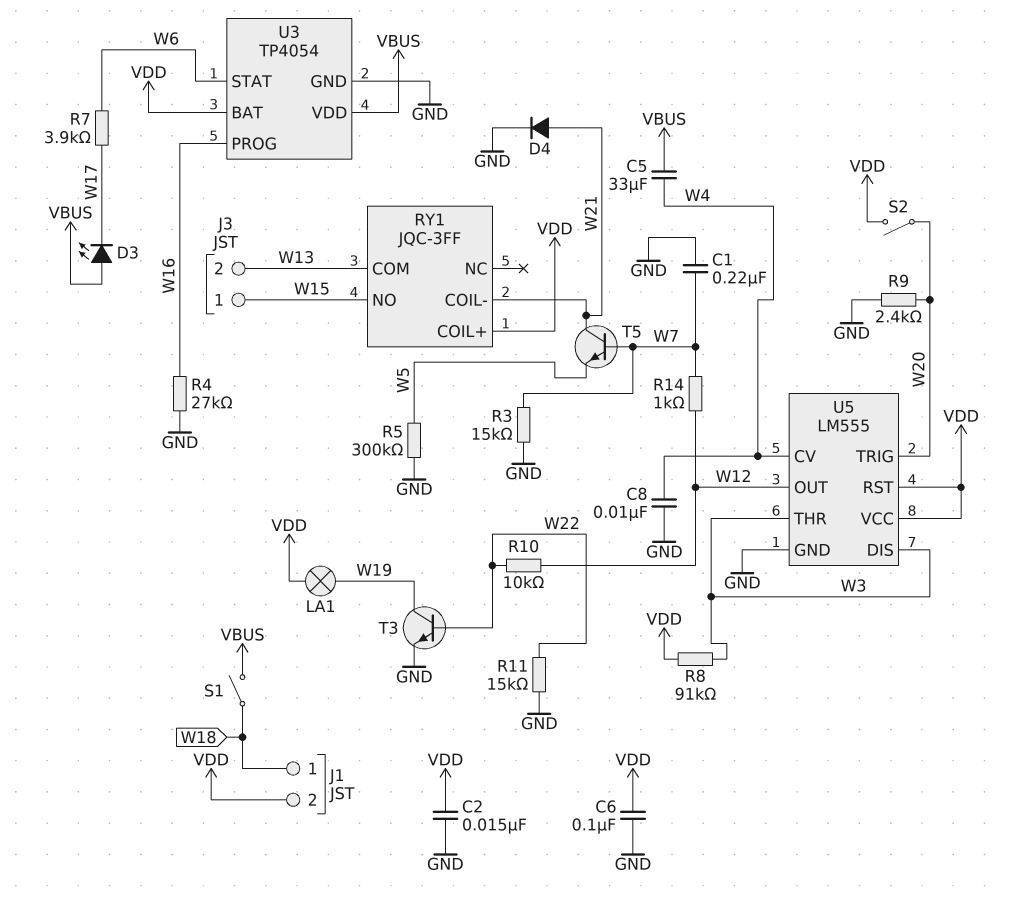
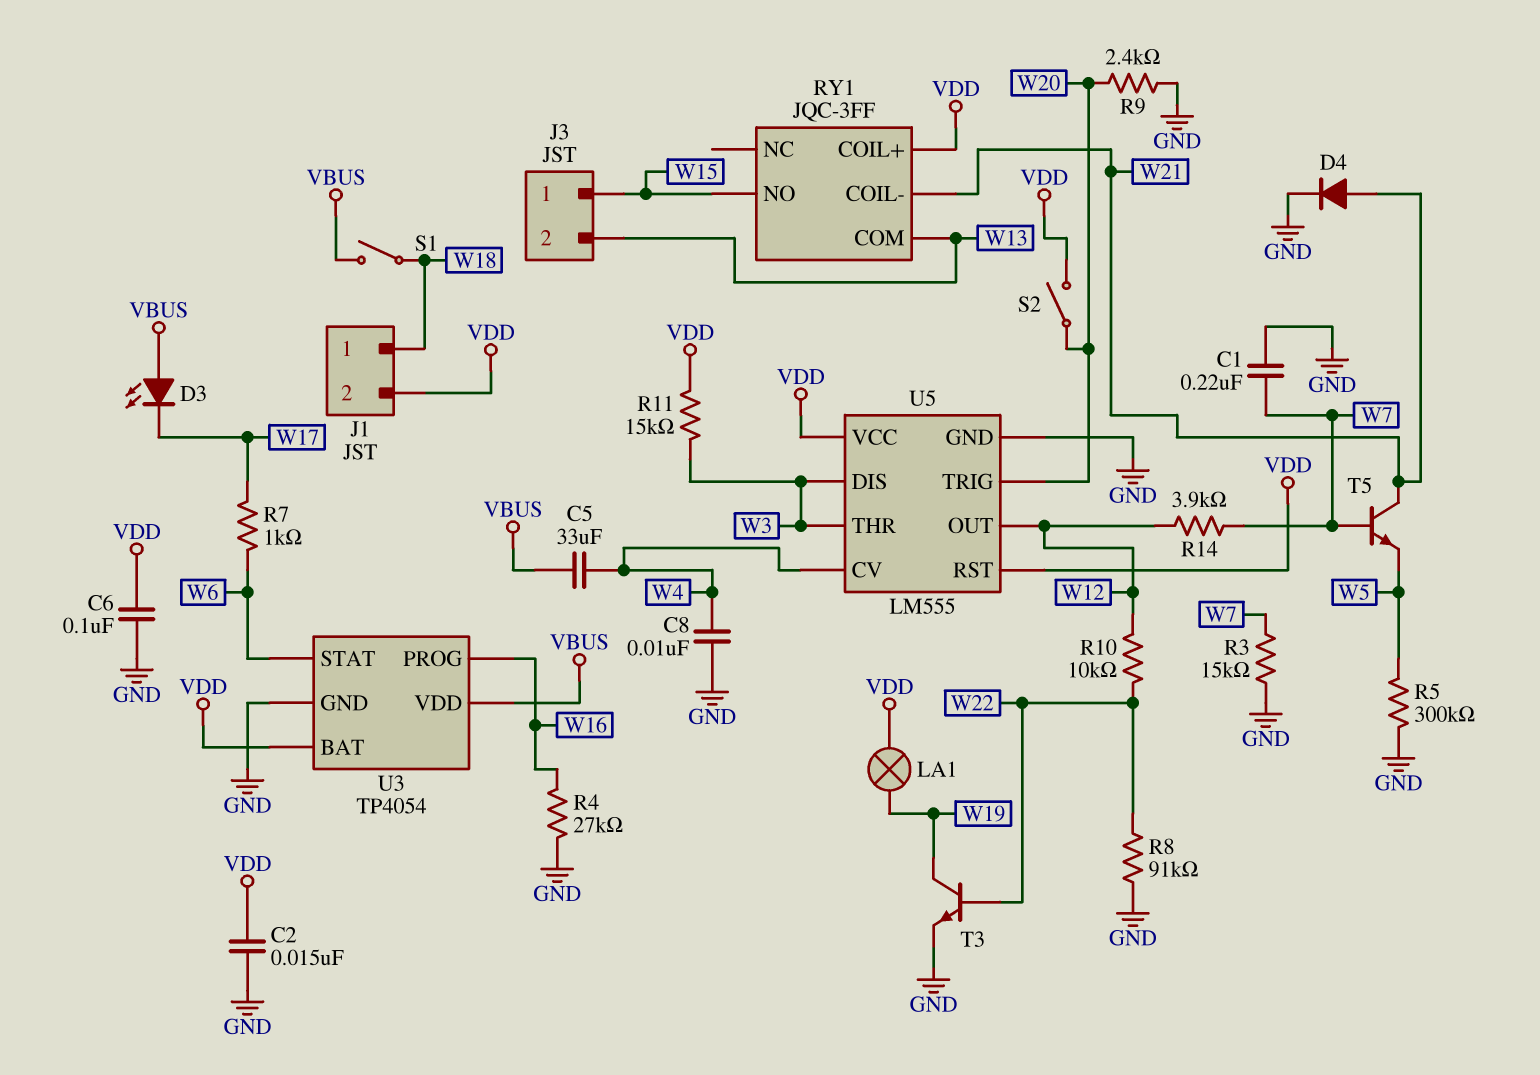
R7: 3.9k (W6, W17) -> 1k (W6, W17)
R8: 91k (VDD, W3) -> 91k (GND, W22)
R11: 15k (GND, W22) -> 15k (VDD, W3)
R14: 1k (W7, W12) -> 3.9k (W7, W12)

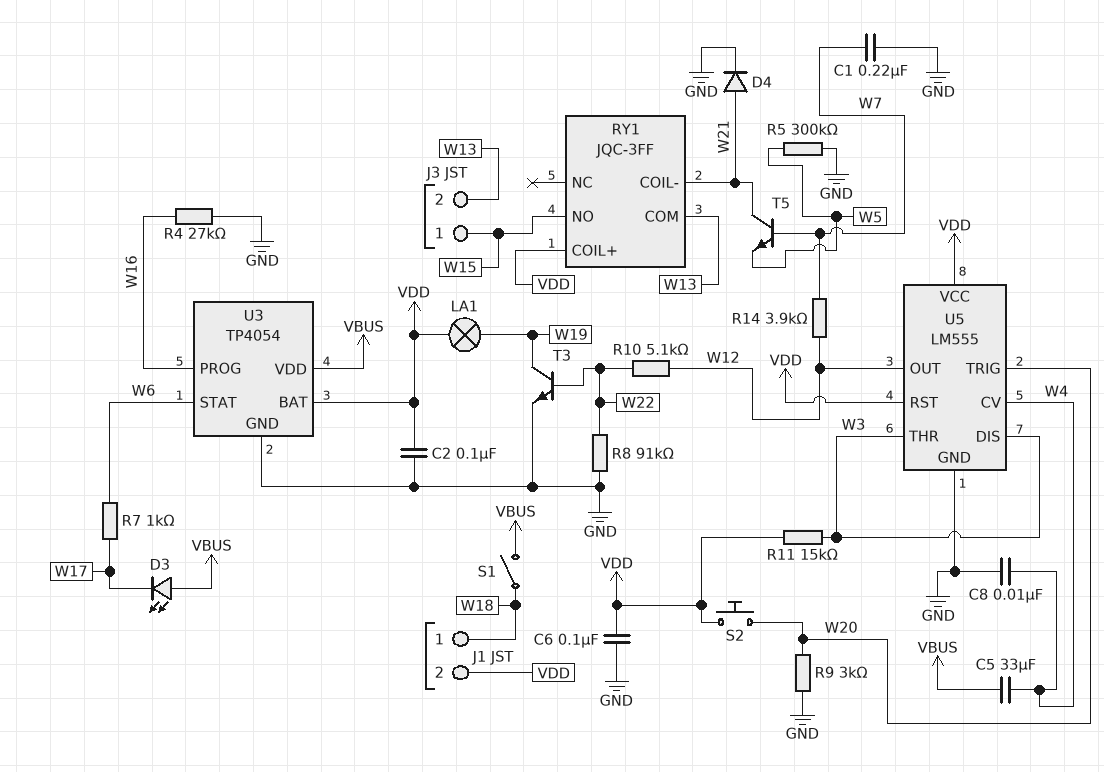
C2: 15nF (GND, VDD) -> 100nF (GND, VDD)
R3: 15k (GND, W7) -> none
R9: 2.4k (GND, W20) -> 3k (GND, W20)
R10: 10k (W12, W22) -> 5.1k (W12, W22)
S2: switch (VDD, W20) -> button (VDD, W20)

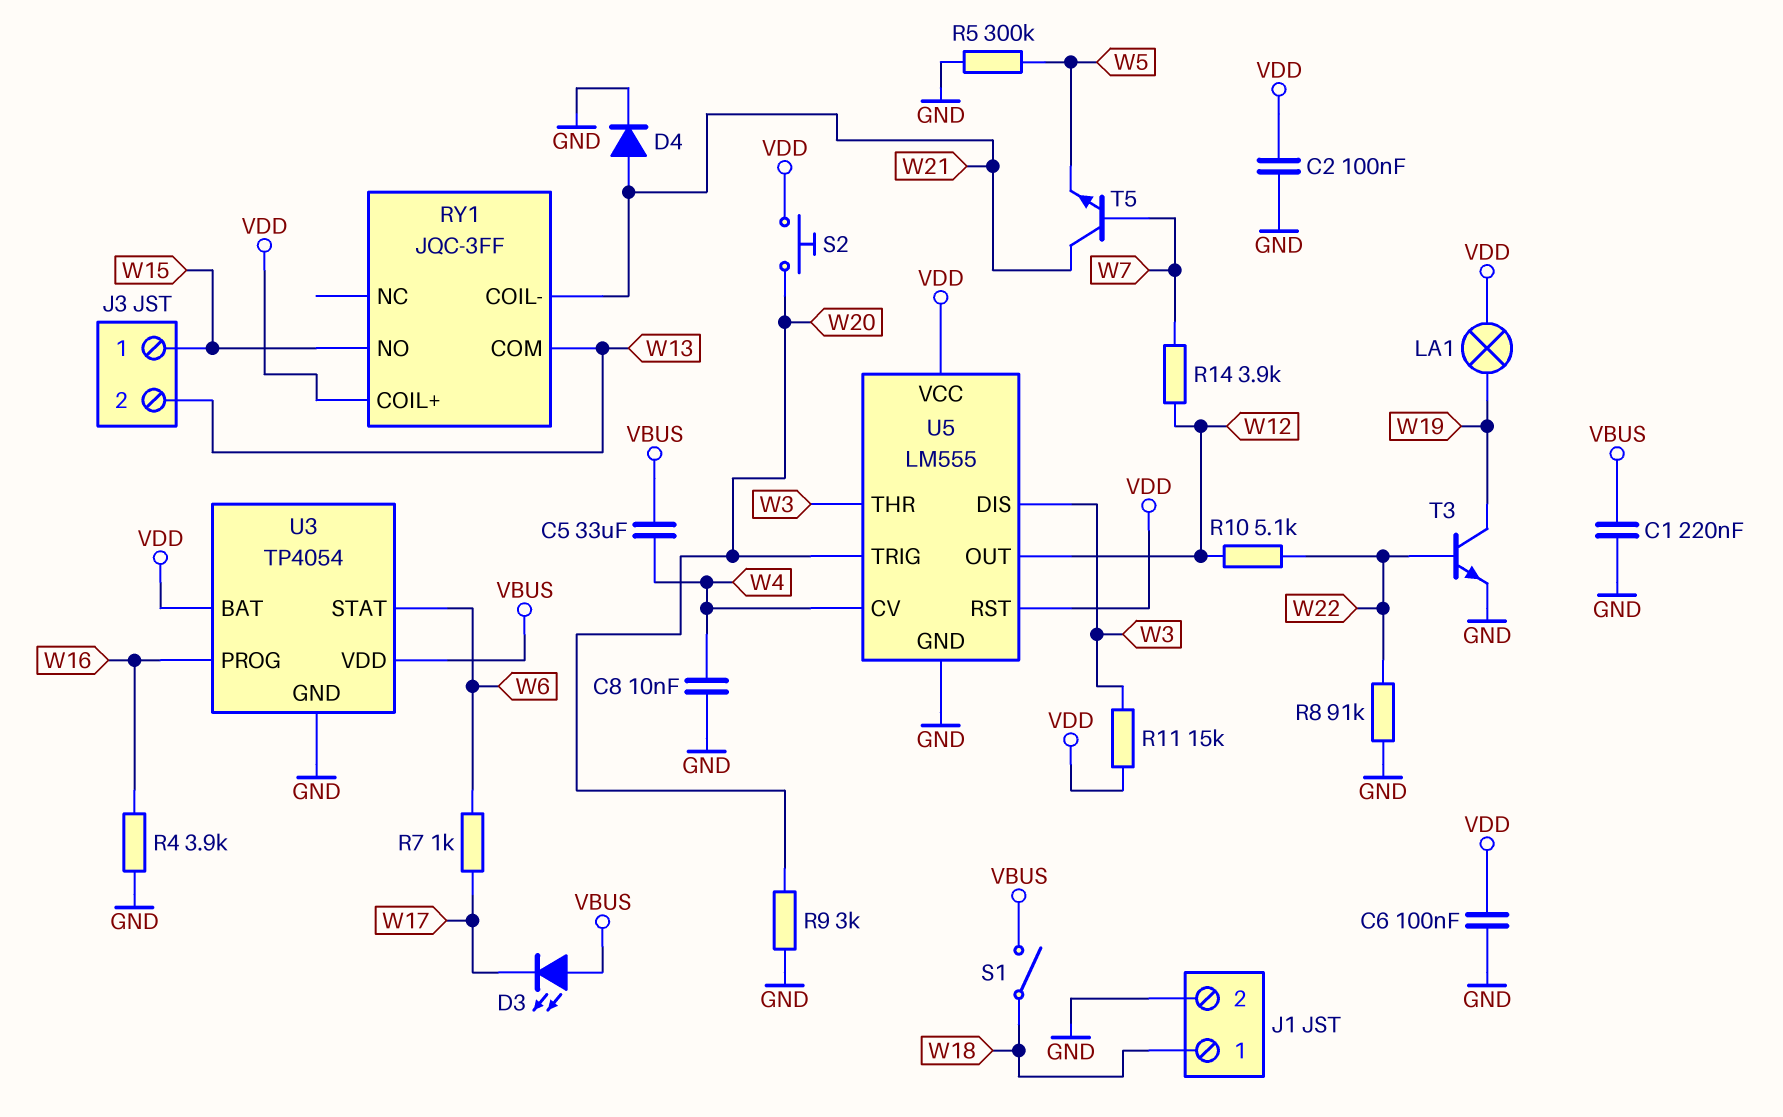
C1: 220nF (GND, W7) -> 220nF (GND, VBUS)
J1 pin 2: VDD -> GND
R4: 27k (GND, W16) -> 3.9k (GND, W16)

